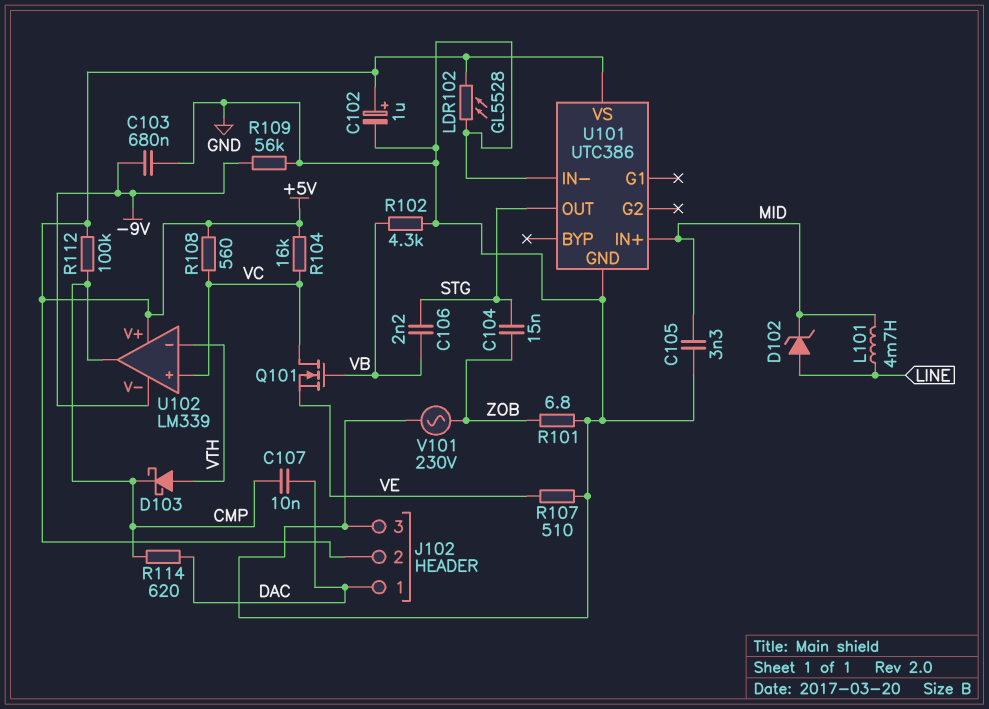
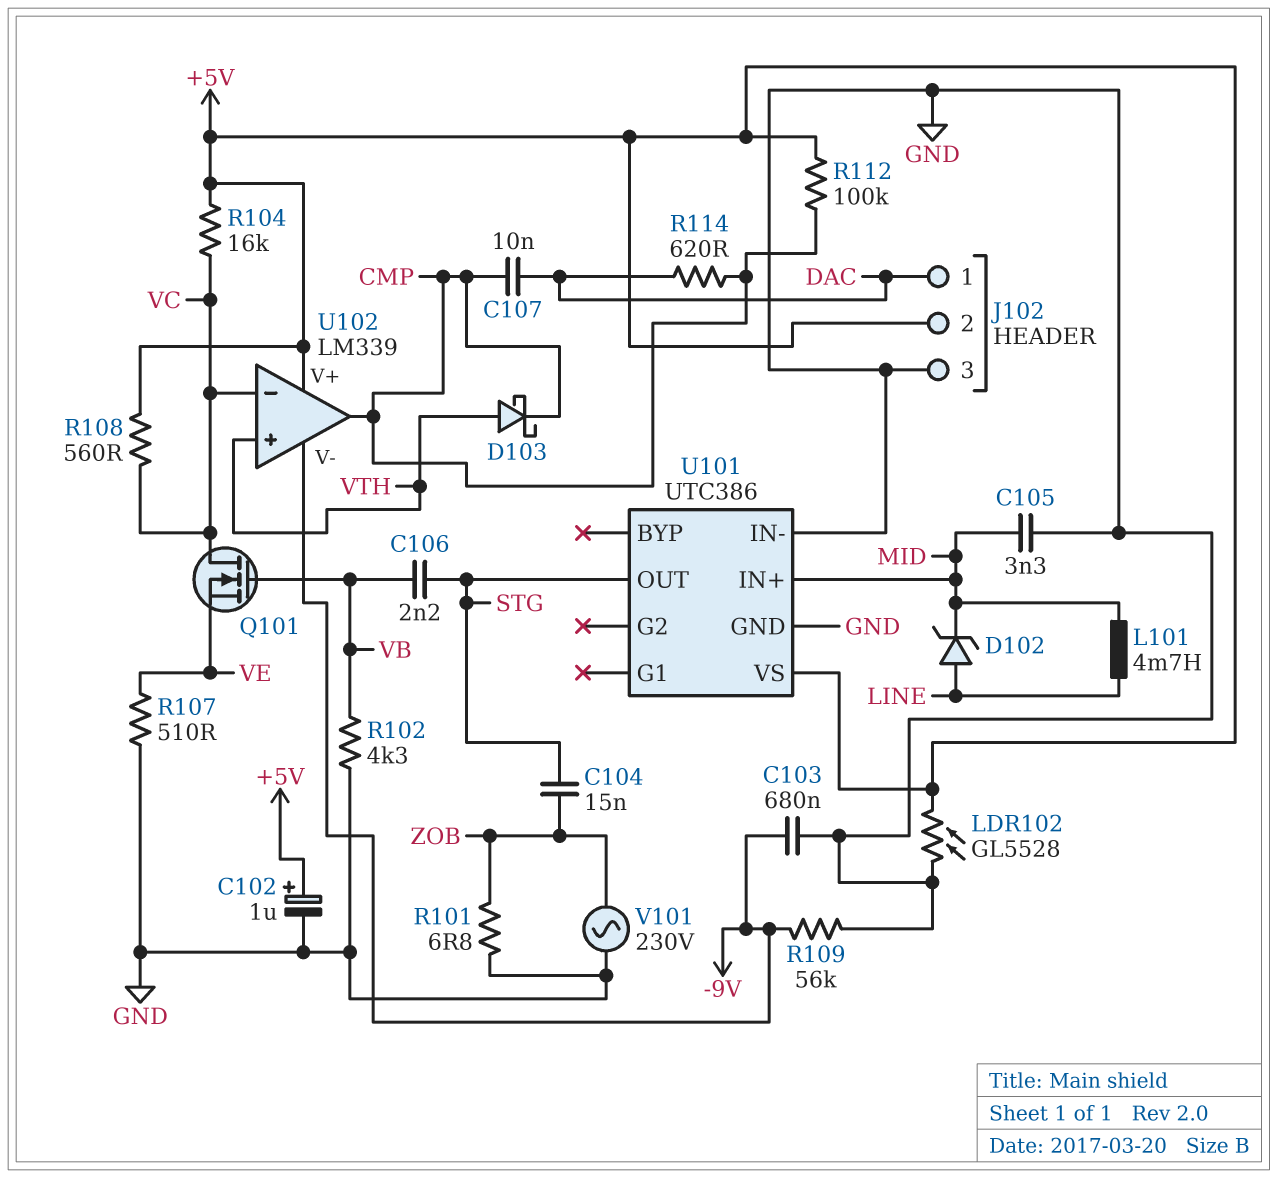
U102 pin in+: VC -> VTH
U102 pin in-: VTH -> VC

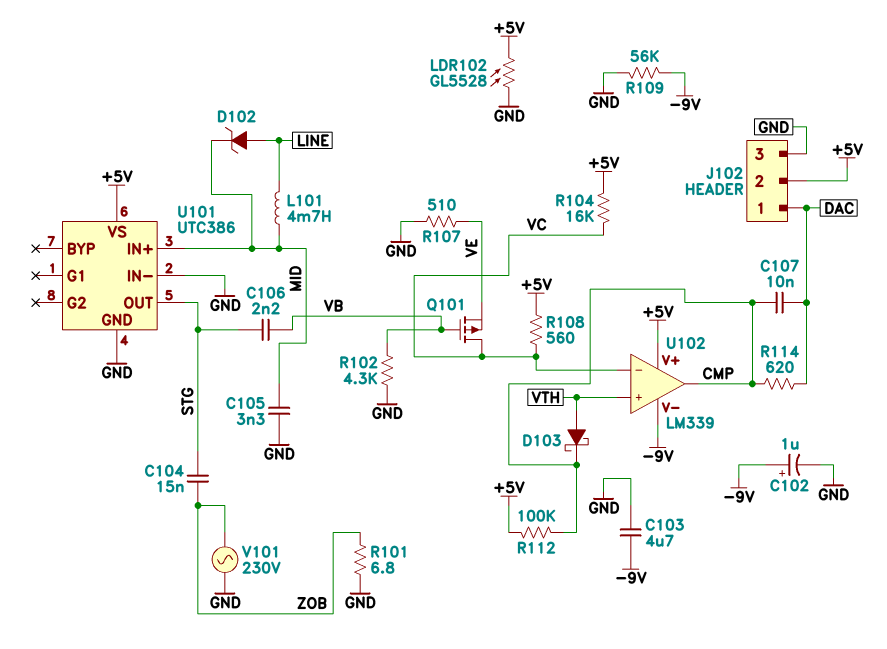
C102: 1uF (plus +5V, minus GND) -> 1uF (plus -9V, minus GND)
C103: 680nF (-9V, GND) -> 4.7uF (-9V, GND)
Q101: NMOS (G VB, D VC, S VE) -> PMOS (G VB, D VC, S VE)

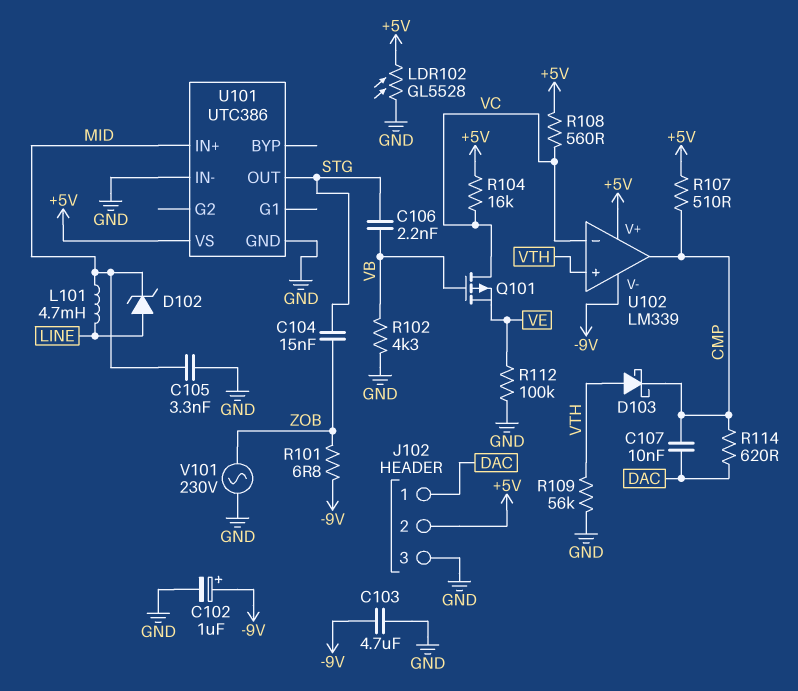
R101: 6.8 (GND, ZOB) -> 6.8 (-9V, ZOB)
R107: 510 (GND, VE) -> 510 (+5V, CMP)
R109: 56k (-9V, GND) -> 56k (GND, VTH)
R112: 100k (+5V, CMP) -> 100k (GND, VE)

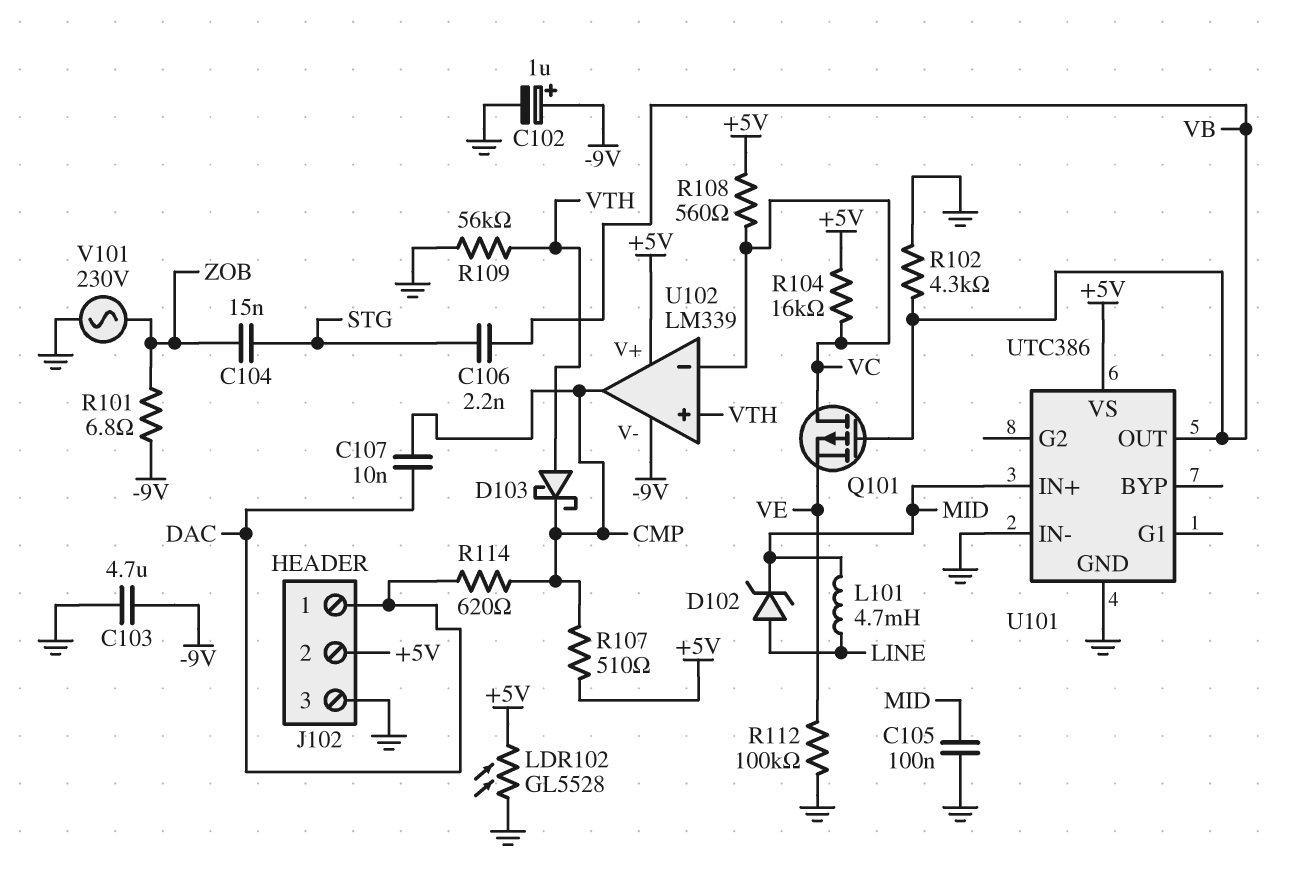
C105: 3.3nF (GND, MID) -> 100nF (GND, MID)
U101 pin OUT: STG -> VB

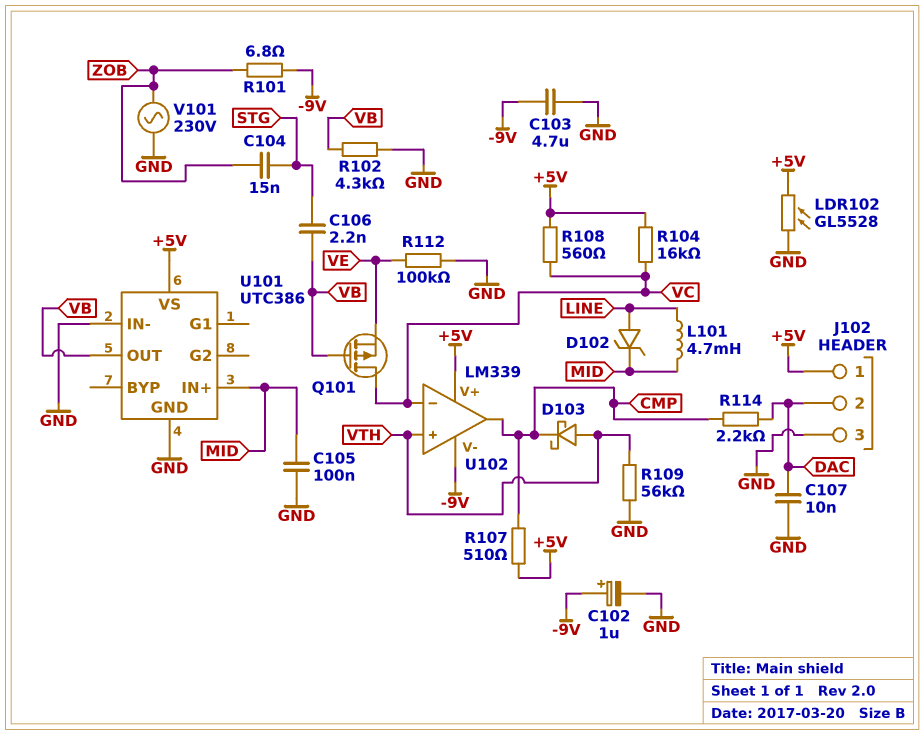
C107: 10nF (CMP, DAC) -> 10nF (DAC, GND)
J102 pin 1: DAC -> +5V
J102 pin 2: +5V -> DAC
R114: 620 (CMP, DAC) -> 2.2k (CMP, DAC)

